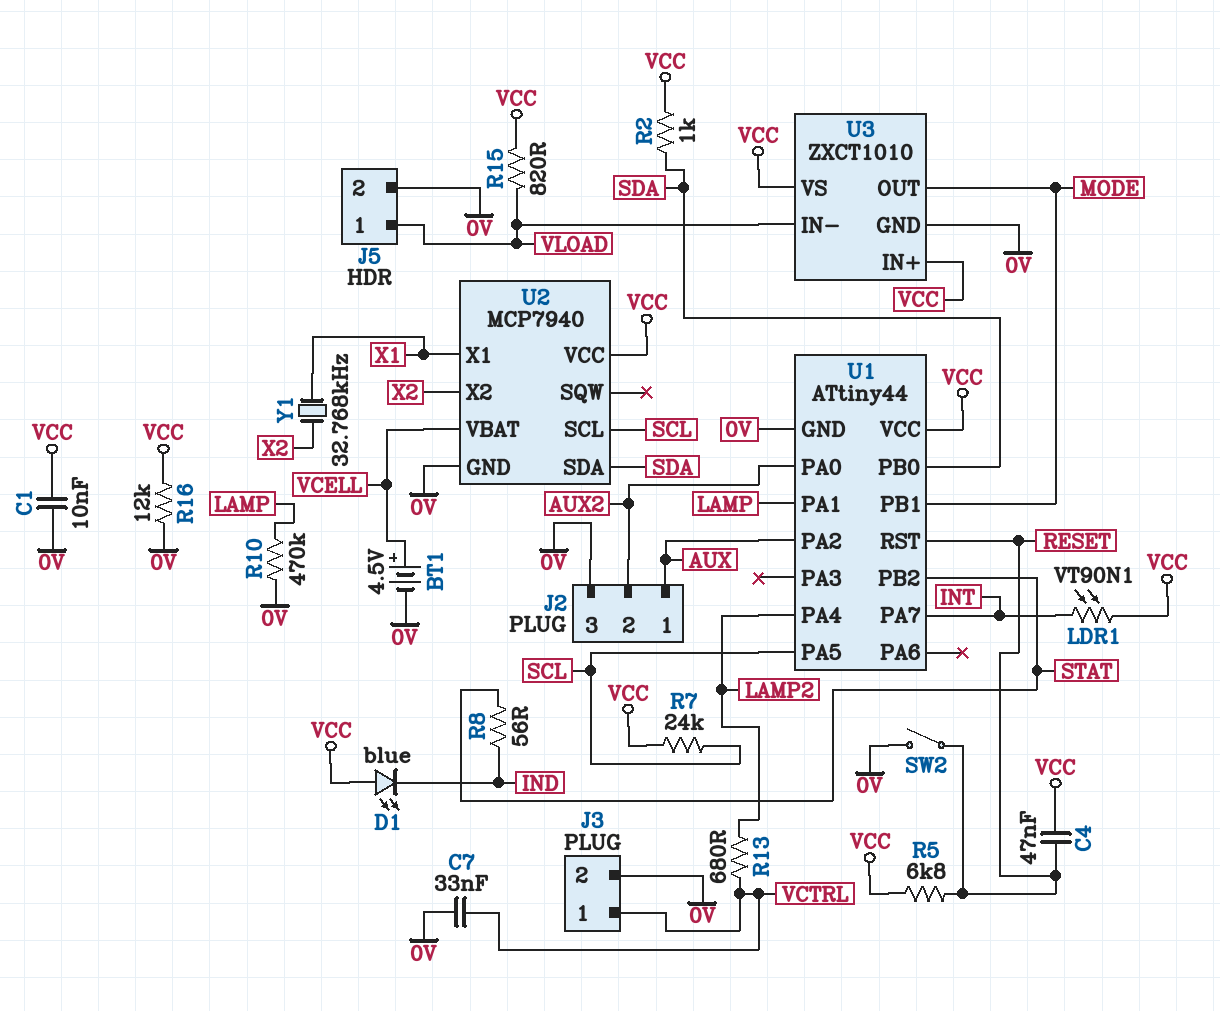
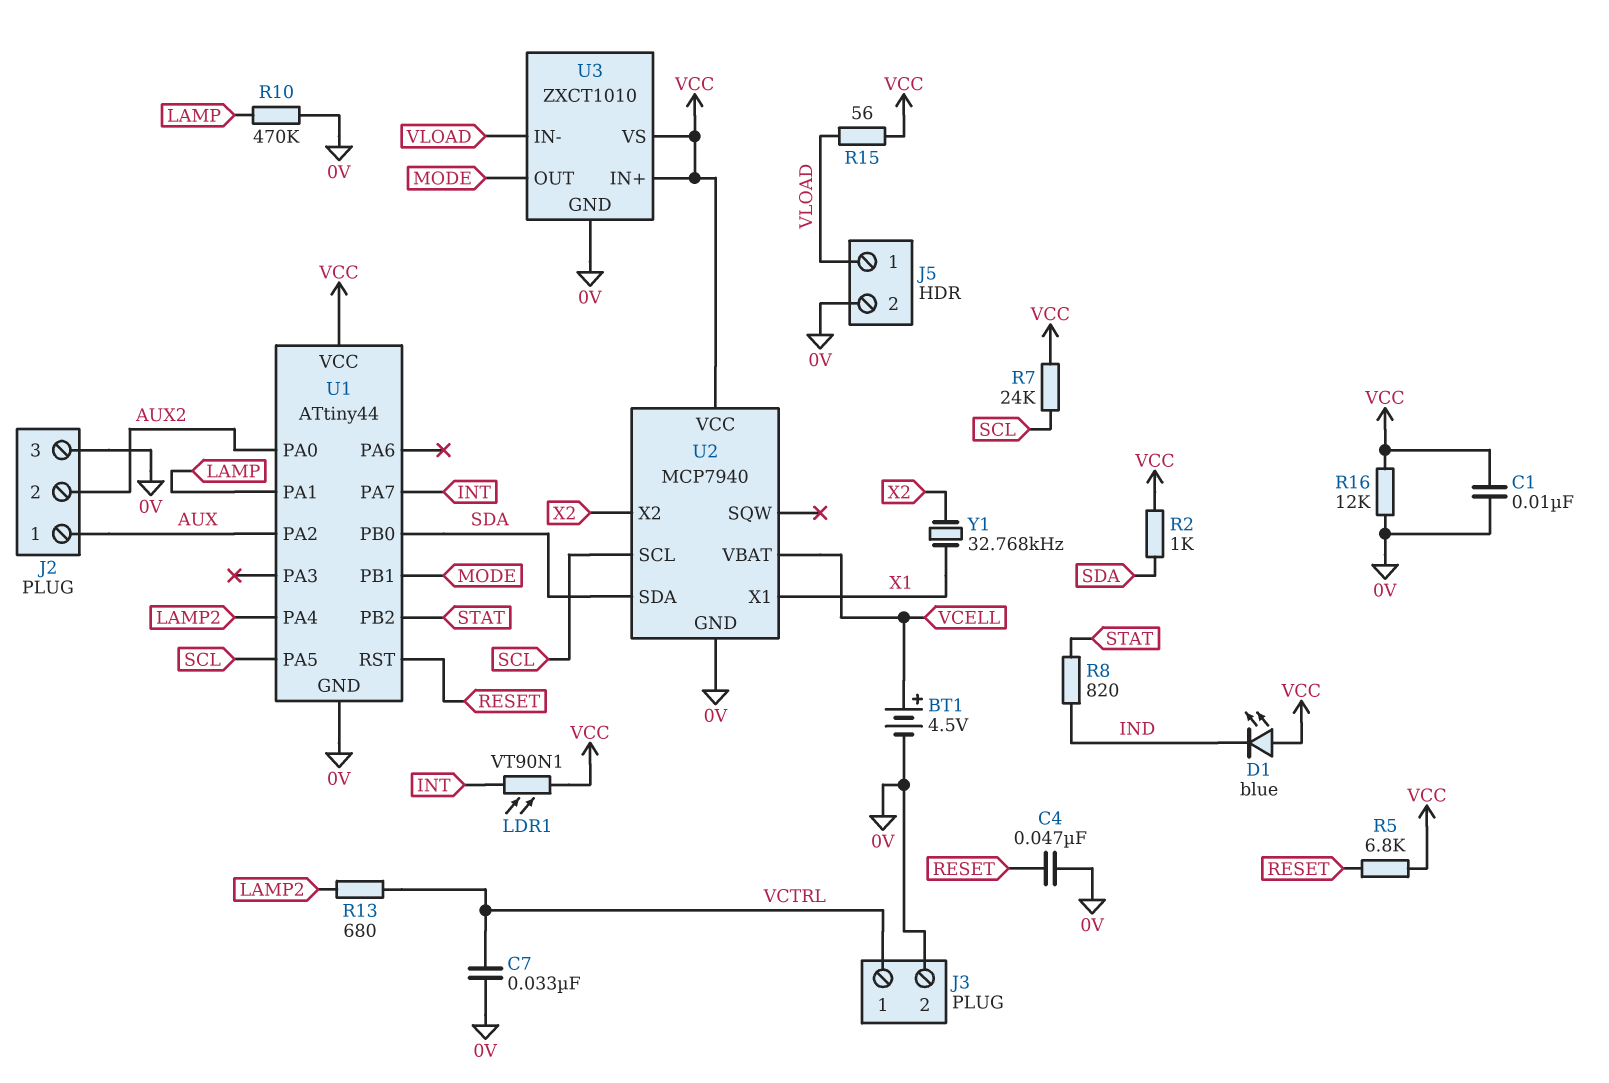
C4: 47nF (RESET, VCC) -> 47nF (0V, RESET)
R8: 56 (IND, STAT) -> 820 (IND, STAT)
R15: 820 (VCC, VLOAD) -> 56 (VCC, VLOAD)
SW2: switch (0V, RESET) -> none

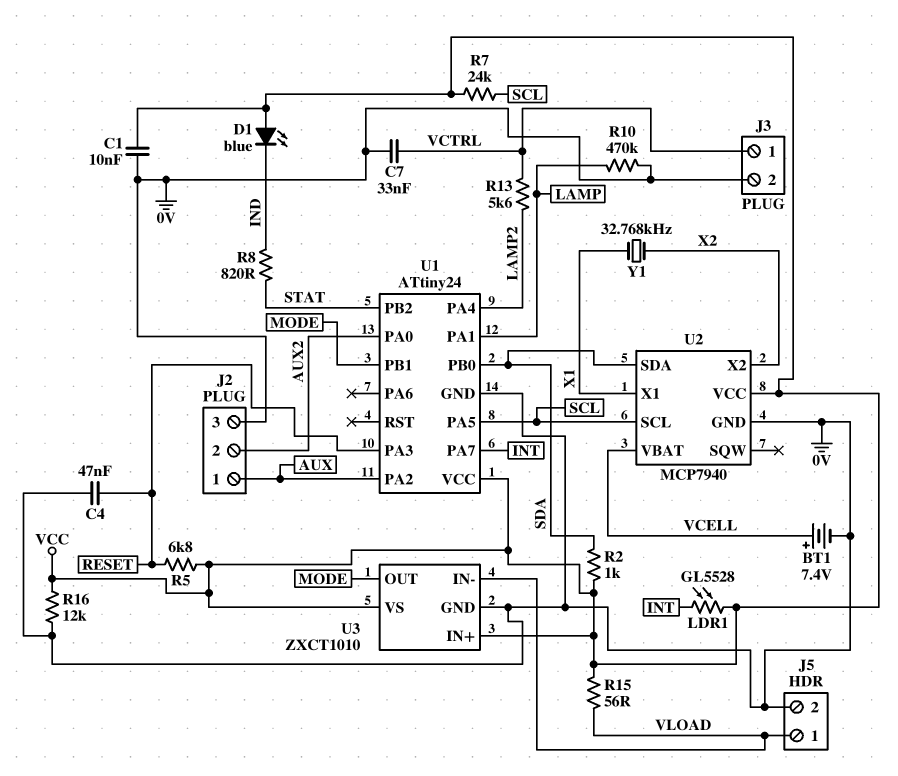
BT1: 4.5V (plus VCELL, minus 0V) -> 7.4V (plus VCELL, minus 0V)
LDR1: VT90N1 (INT, VCC) -> GL5528 (INT, VCC)
R13: 680 (LAMP2, VCTRL) -> 5.6k (LAMP2, VCTRL)
U1: ATtiny44 -> ATtiny24
U1 pin PA3: none -> RESET
U1 pin RST: RESET -> none

